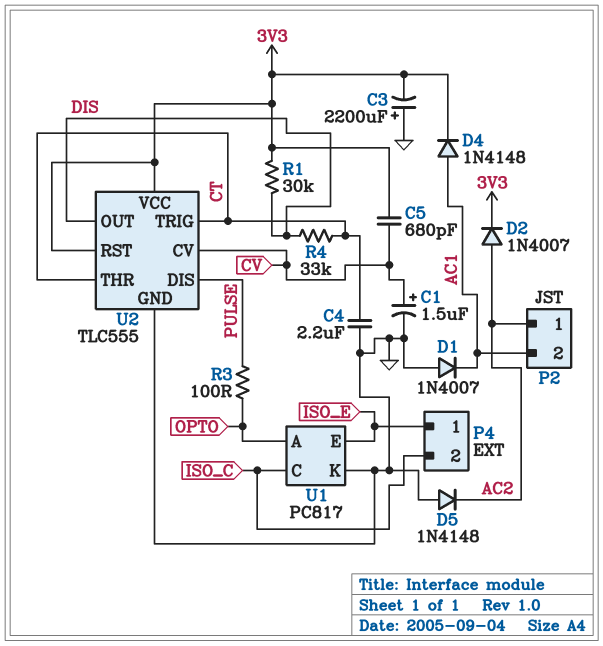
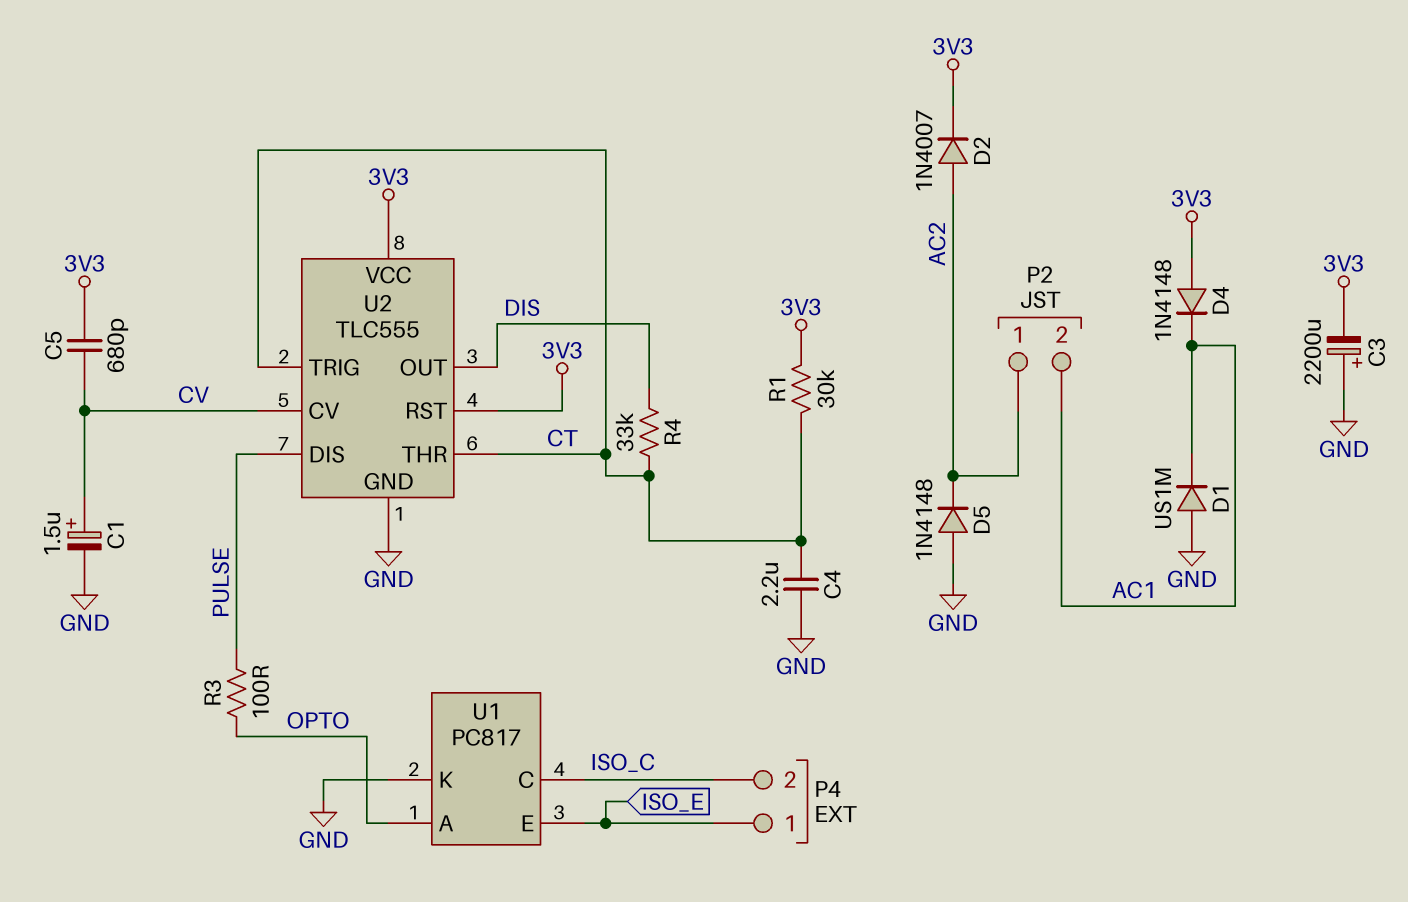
D1: diode 1N4007 (A GND, K AC1) -> diode US1M (A GND, K AC1)
D4: diode 1N4148 (A AC1, K 3V3) -> diode 1N4148 (A 3V3, K AC1)
R1: 30k (3V3, DIS) -> 30k (3V3, CT)

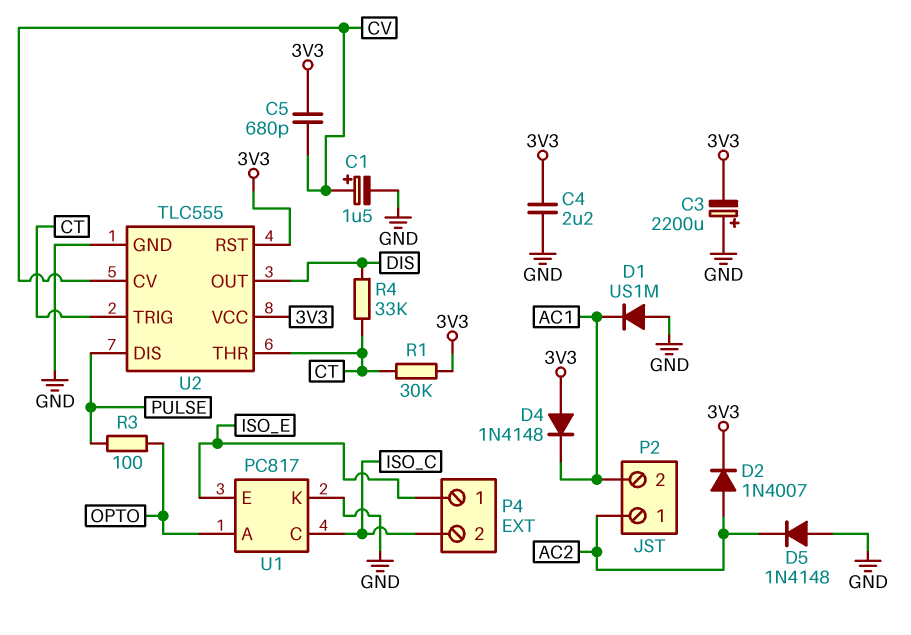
C4: 2.2uF (CT, GND) -> 2.2uF (3V3, GND)

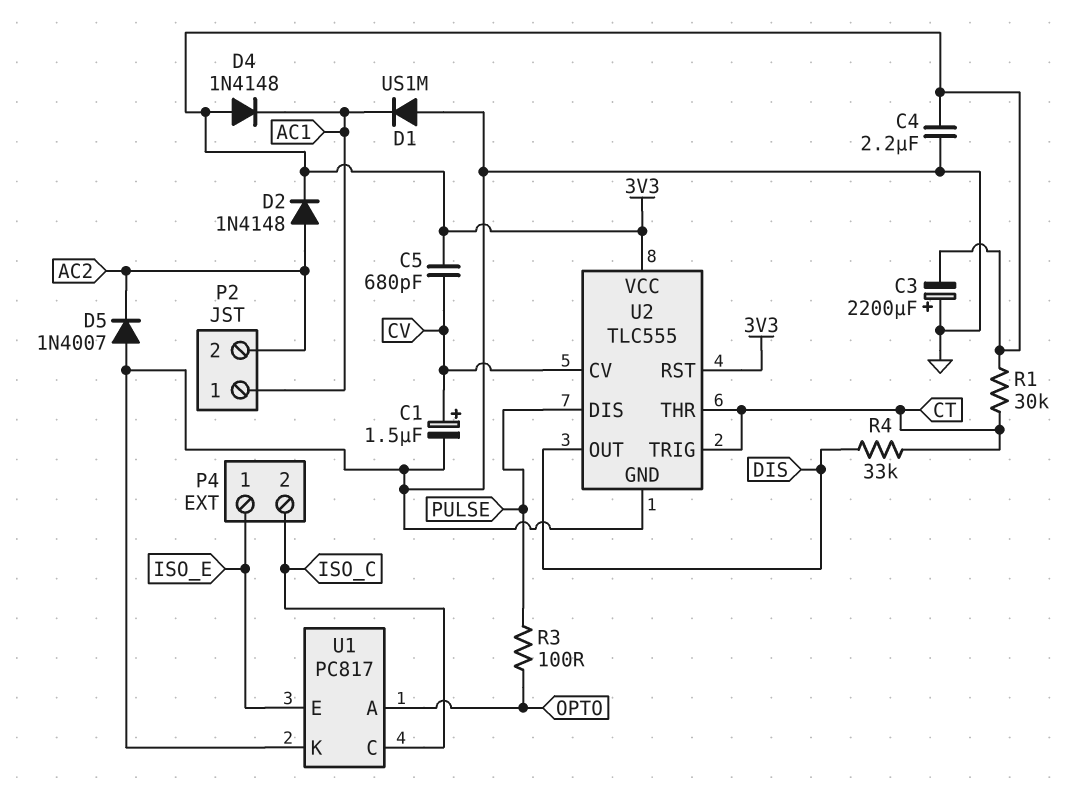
D2: diode 1N4007 (A AC2, K 3V3) -> diode 1N4148 (A AC2, K 3V3)
D5: diode 1N4148 (A GND, K AC2) -> diode 1N4007 (A GND, K AC2)
P2 pin 1: AC2 -> AC1
P2 pin 2: AC1 -> AC2

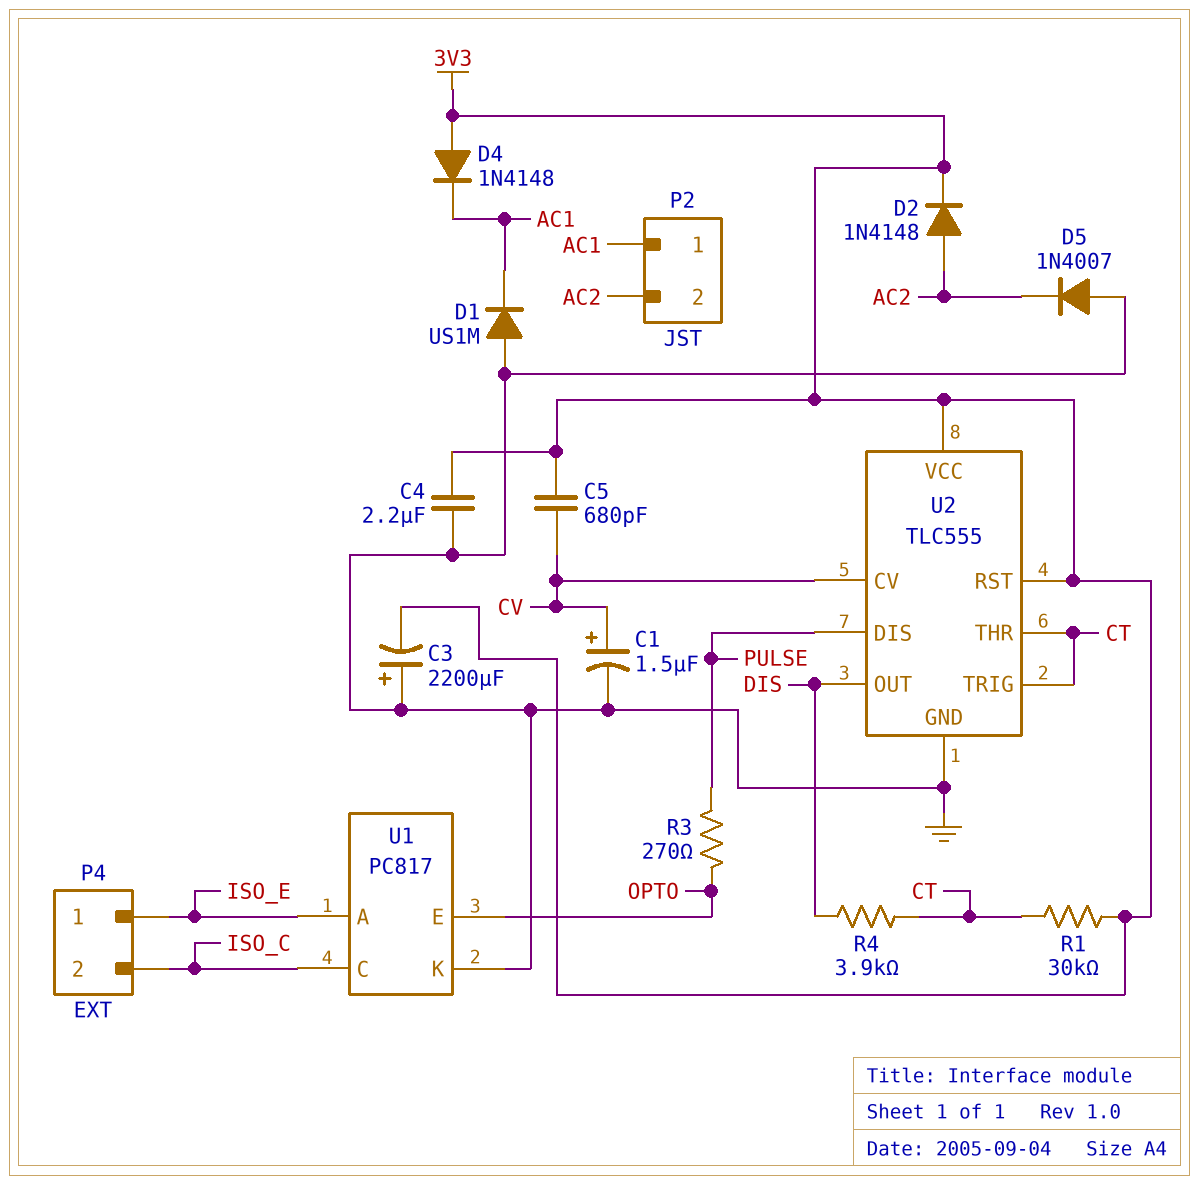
R3: 100 (OPTO, PULSE) -> 270 (OPTO, PULSE)
R4: 33k (CT, DIS) -> 3.9k (CT, DIS)
U1 pin A: OPTO -> ISO_E
U1 pin E: ISO_E -> OPTO

